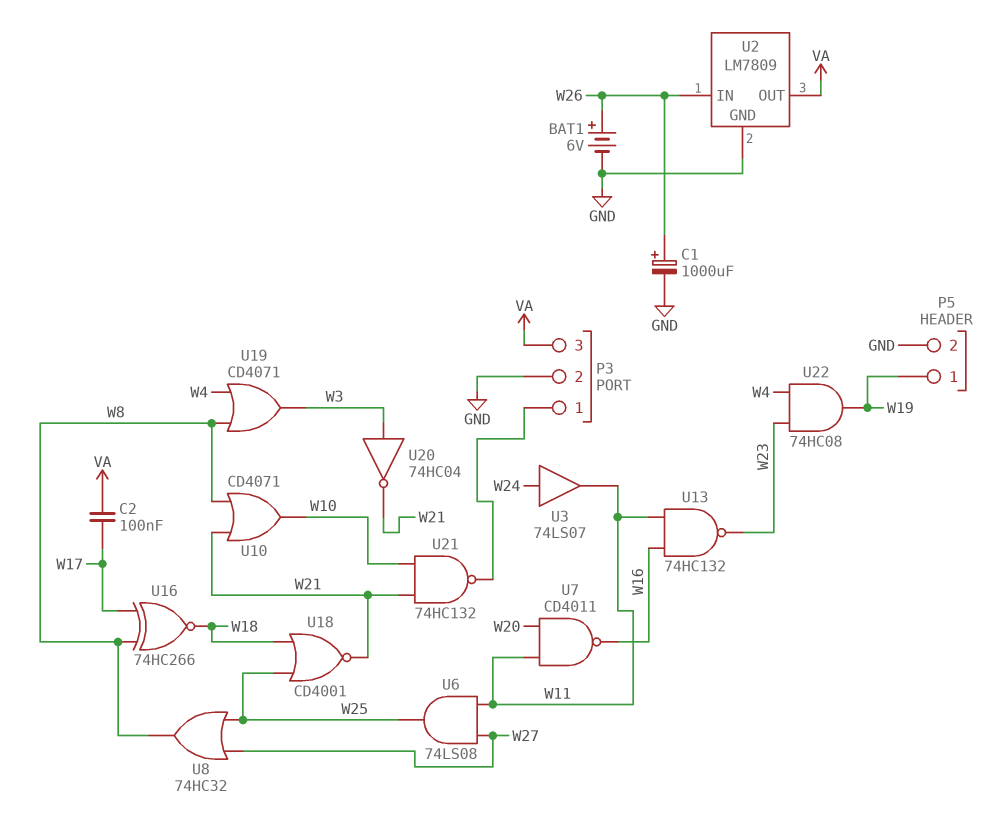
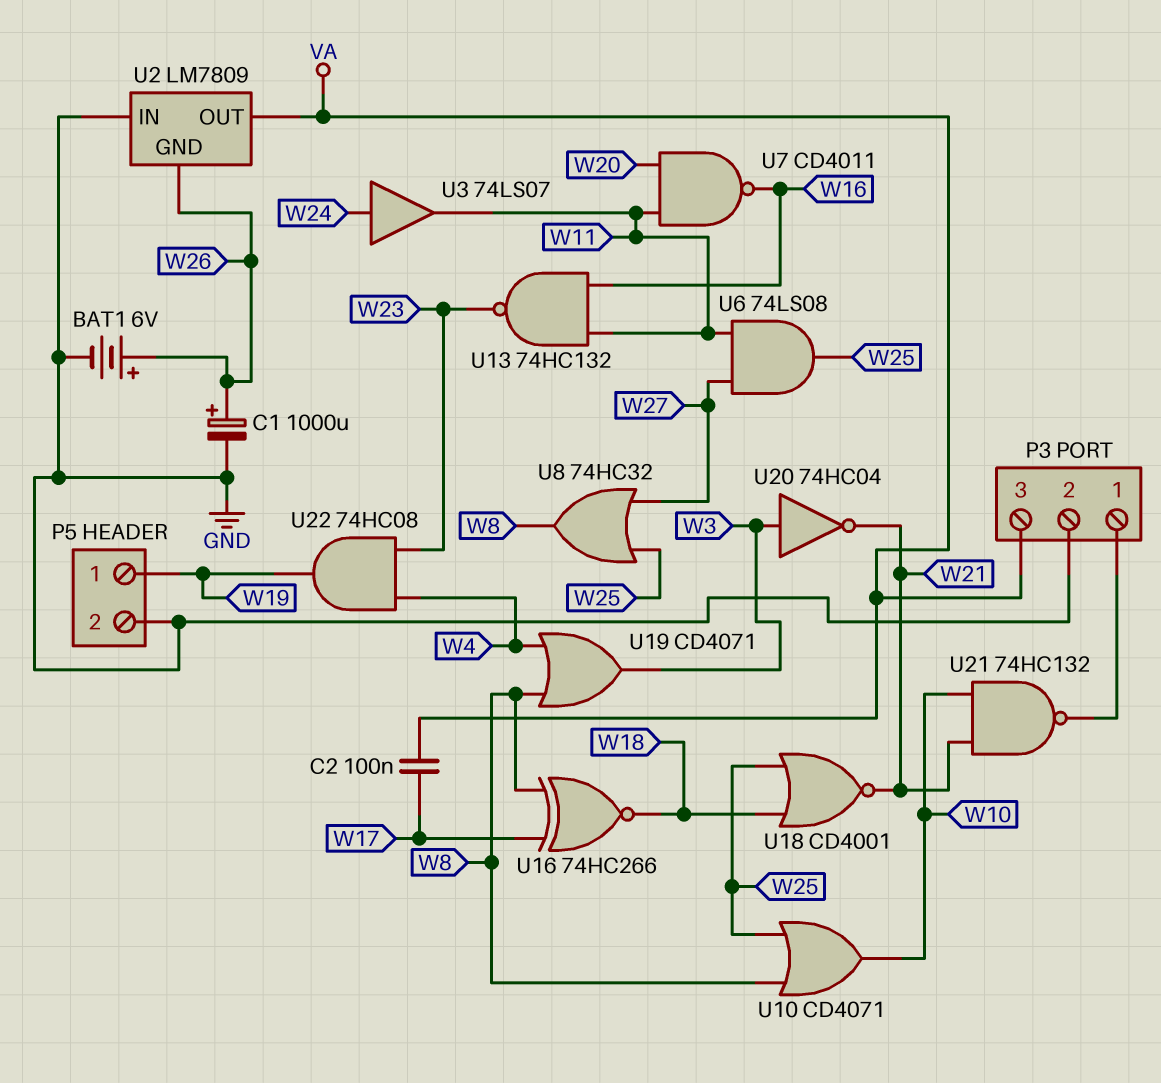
U2 pin GND: GND -> W26
U2 pin IN: W26 -> GND
U10: OR CD4071 (in W8, in W21, out W10) -> OR CD4071 (in W8, in W25, out W10)

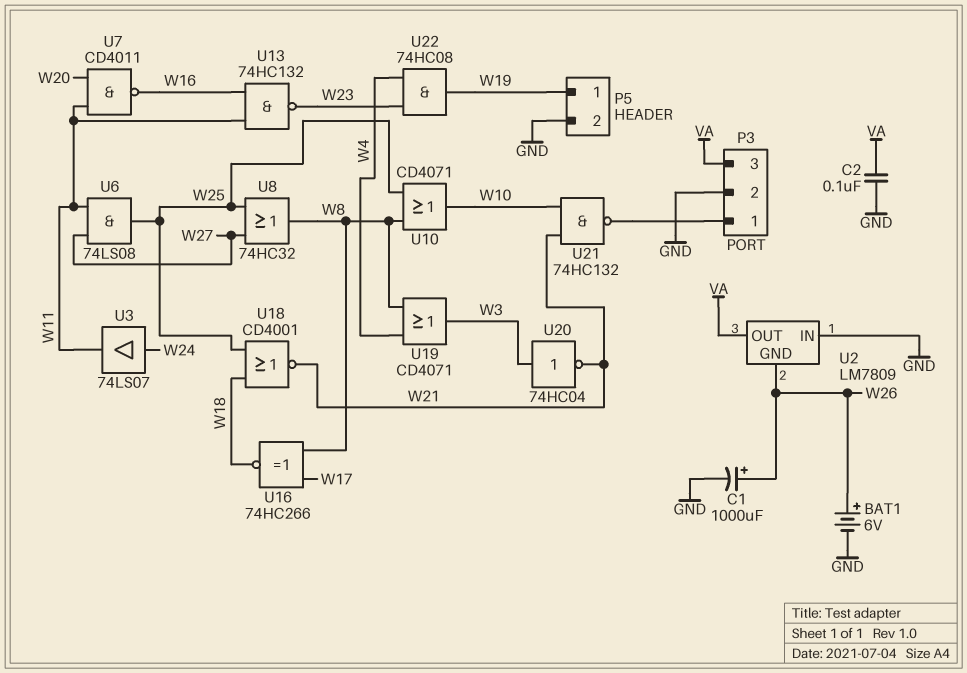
C2: 100nF (VA, W17) -> 100nF (GND, VA)

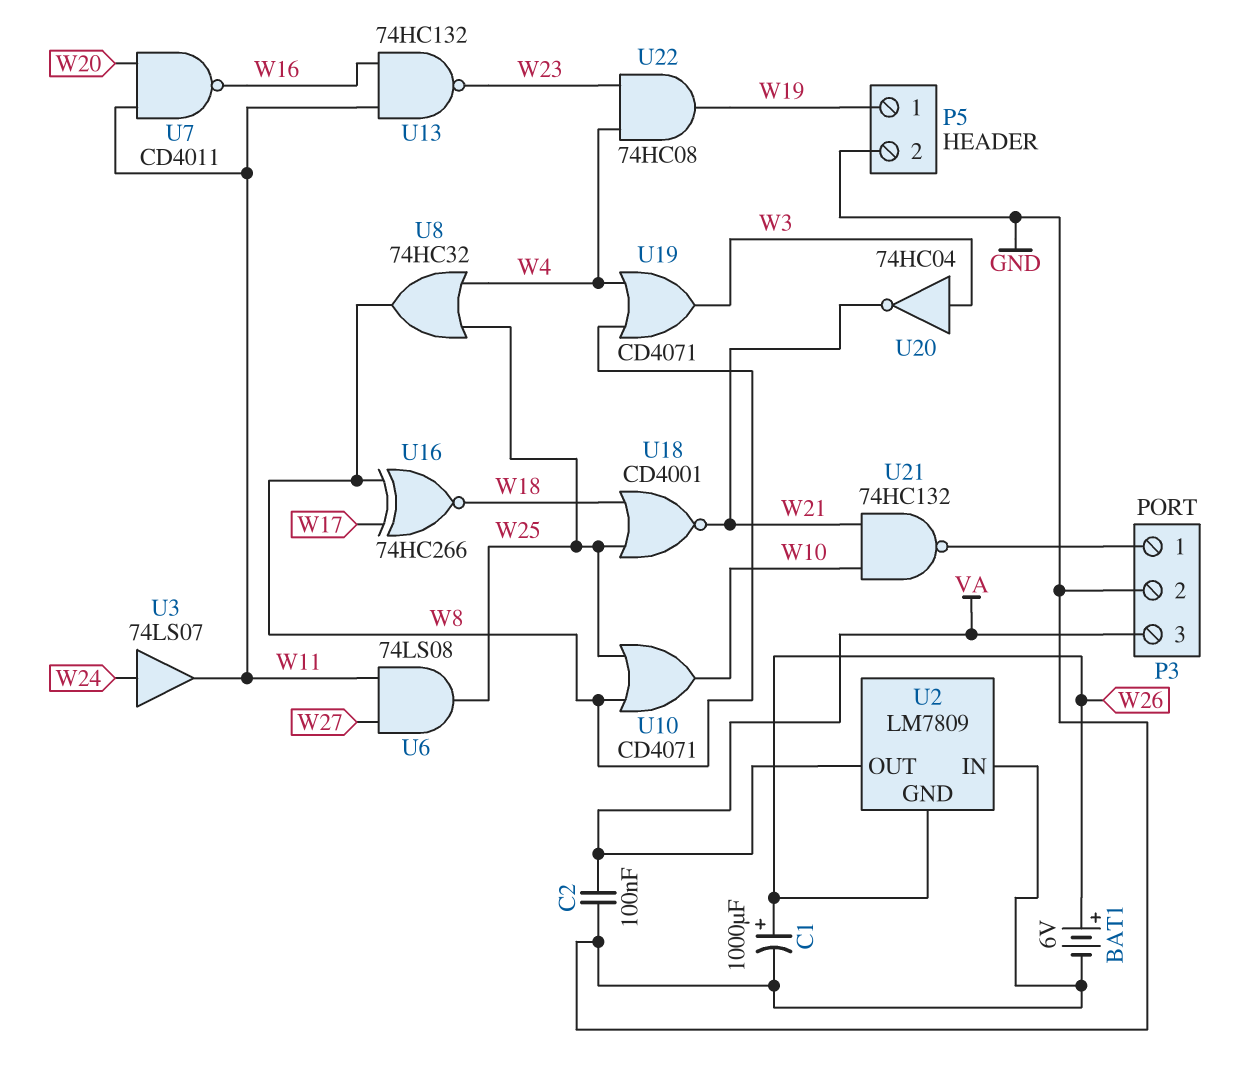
U8: OR 74HC32 (in W25, in W27, out W8) -> OR 74HC32 (in W4, in W25, out W8)

